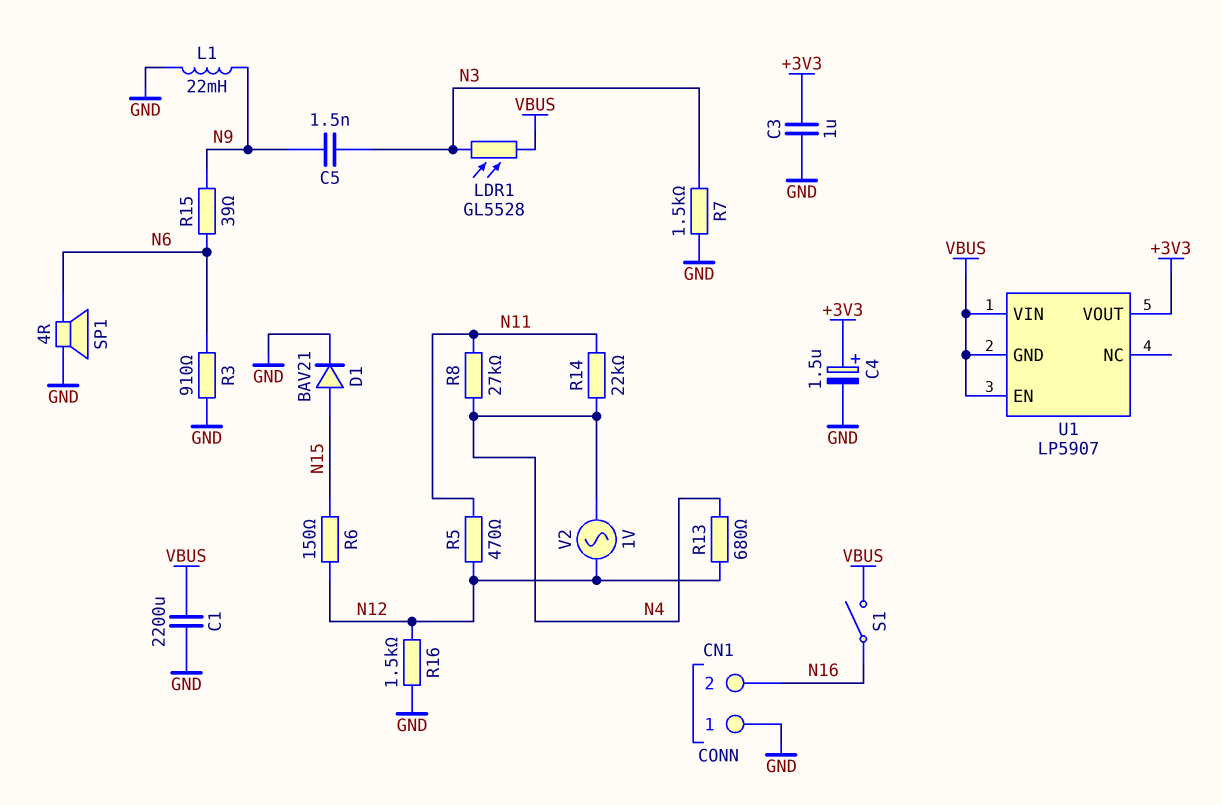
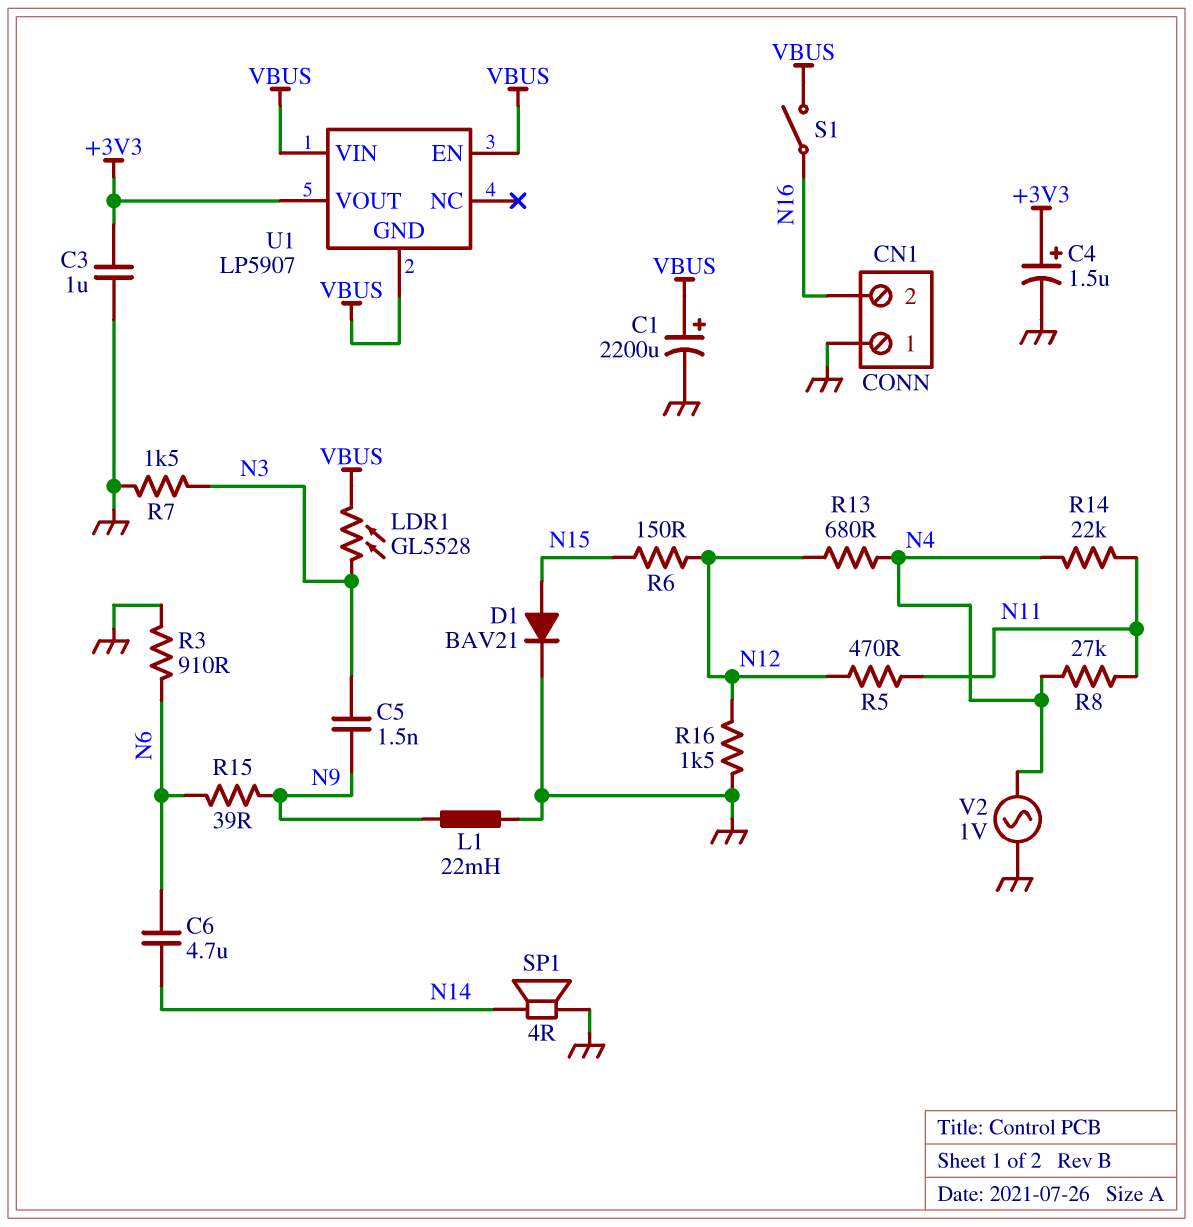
C1: 2200uF (GND, VBUS) -> 2200uF (plus VBUS, minus GND)
C6: none -> 4.7uF (N6, N14)
SP1: speaker 4R (GND, N6) -> speaker 4R (GND, N14)
V2: AC 1V (N4, N12) -> AC 1V (GND, N4)

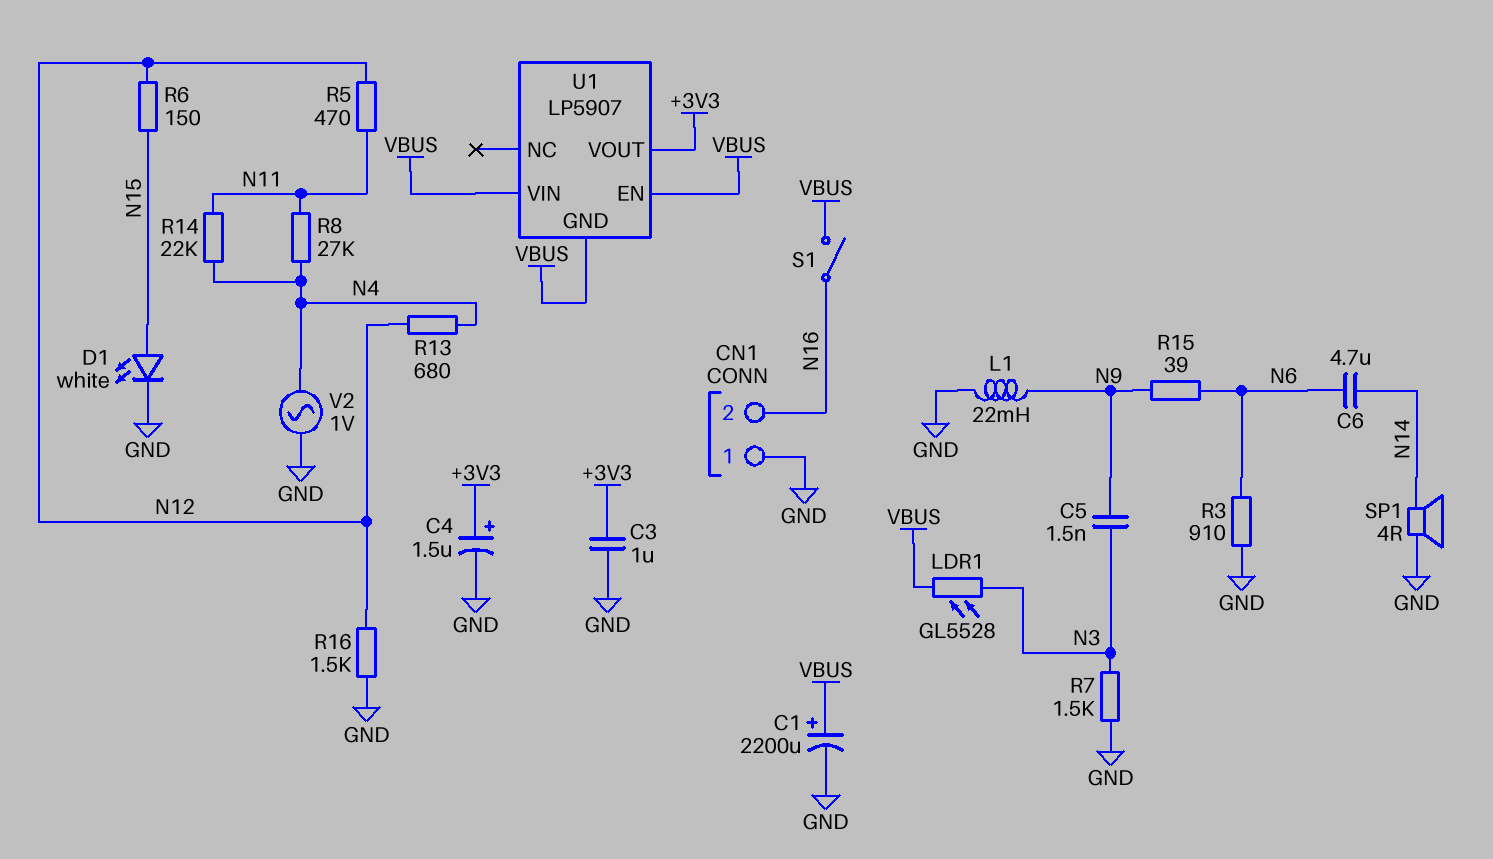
D1: diode BAV21 (A N15, K GND) -> LED white (A N15, K GND)

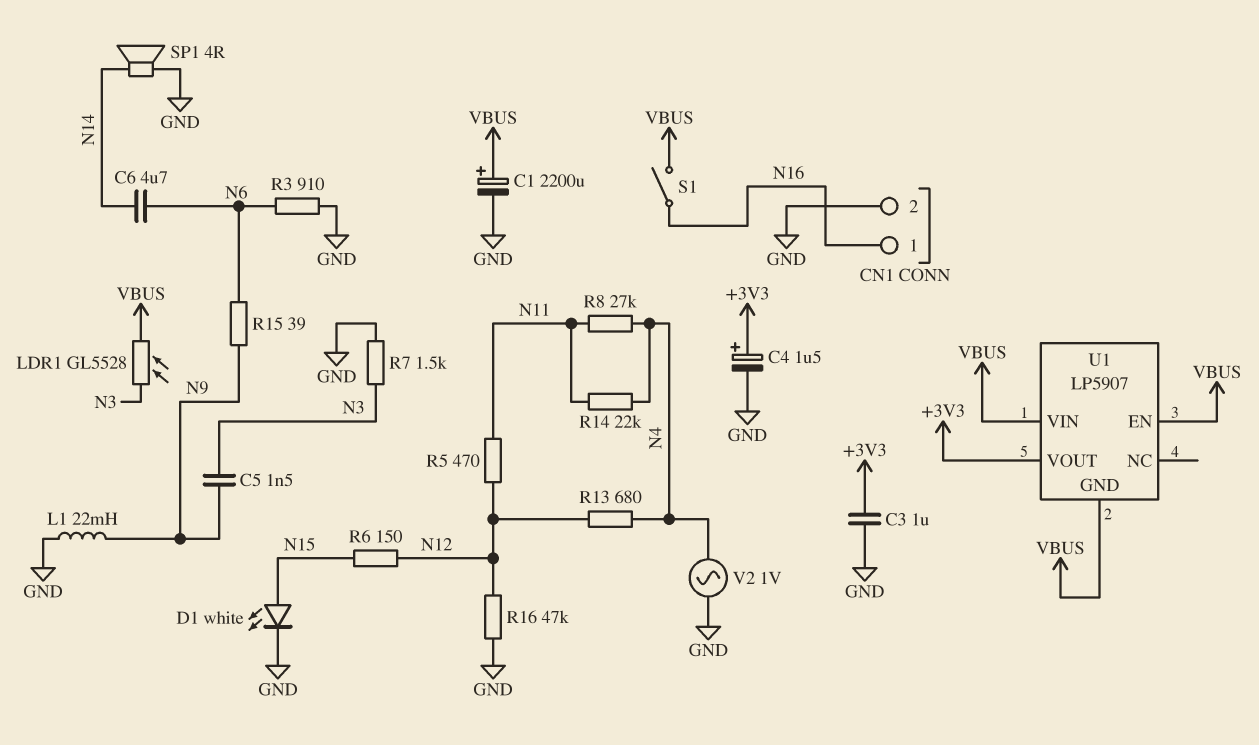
CN1 pin 1: GND -> N16
CN1 pin 2: N16 -> GND
R16: 1.5k (GND, N12) -> 47k (GND, N12)

